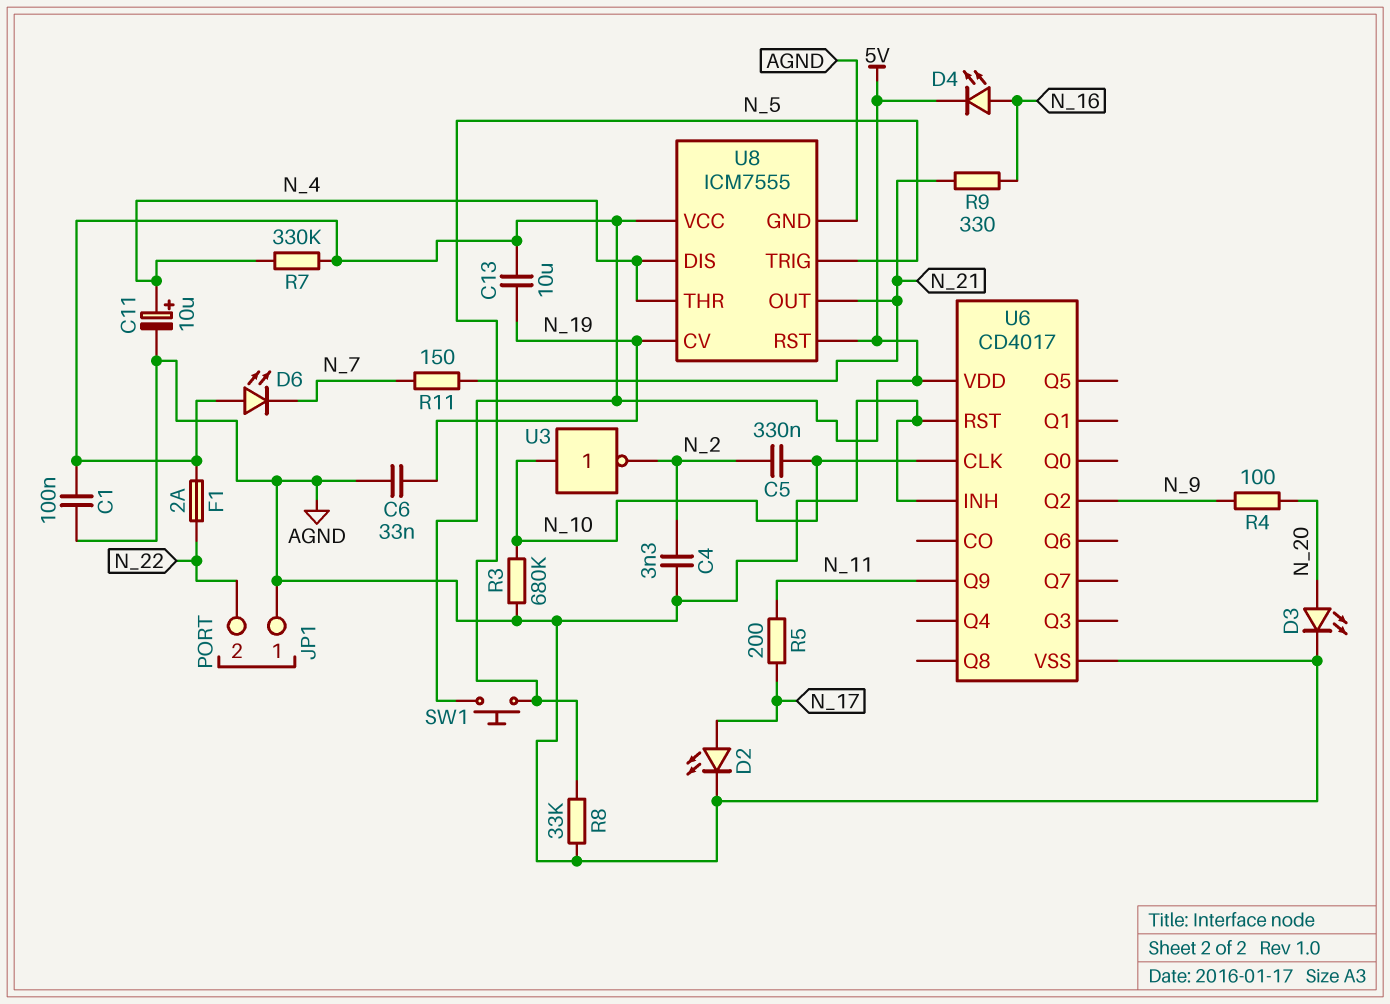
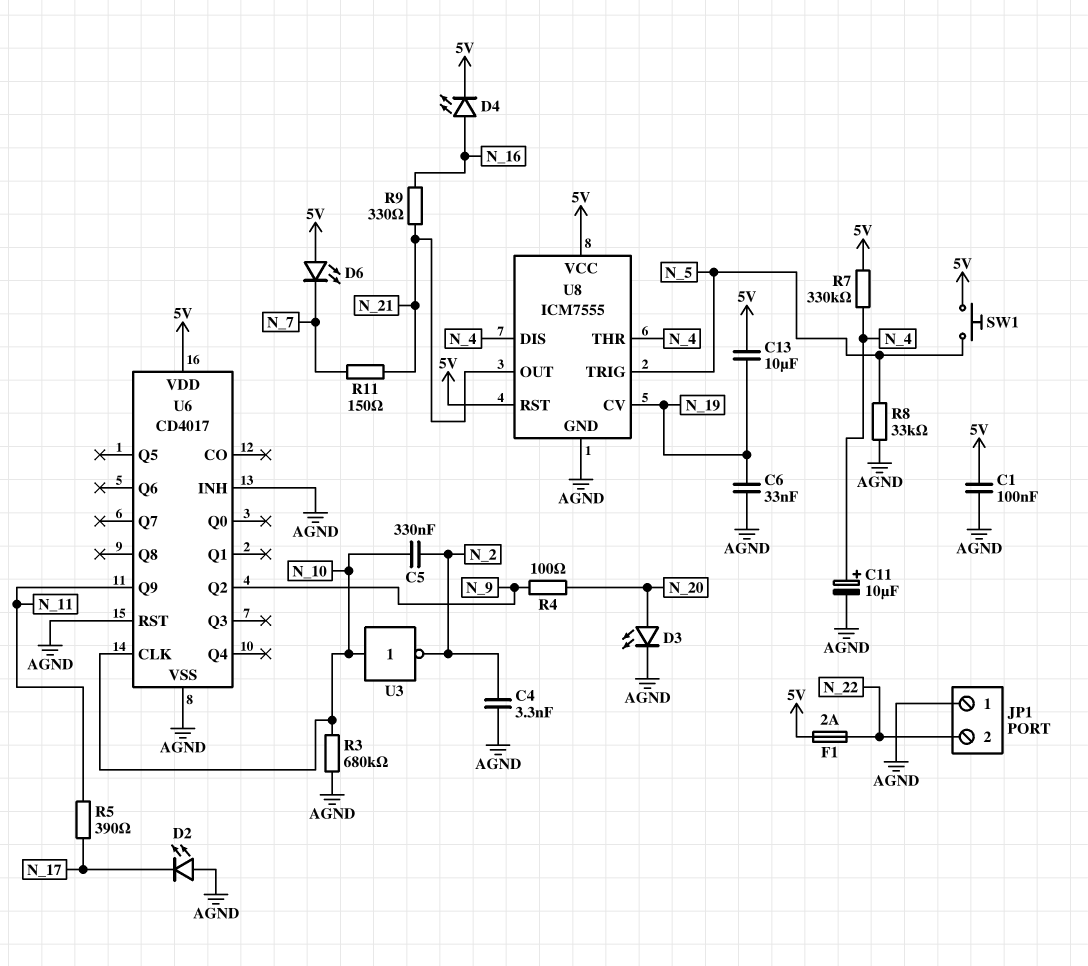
D2: LED (A N_17, K AGND) -> LED (A AGND, K N_17)
R5: 200 (N_11, N_17) -> 390 (N_11, N_17)

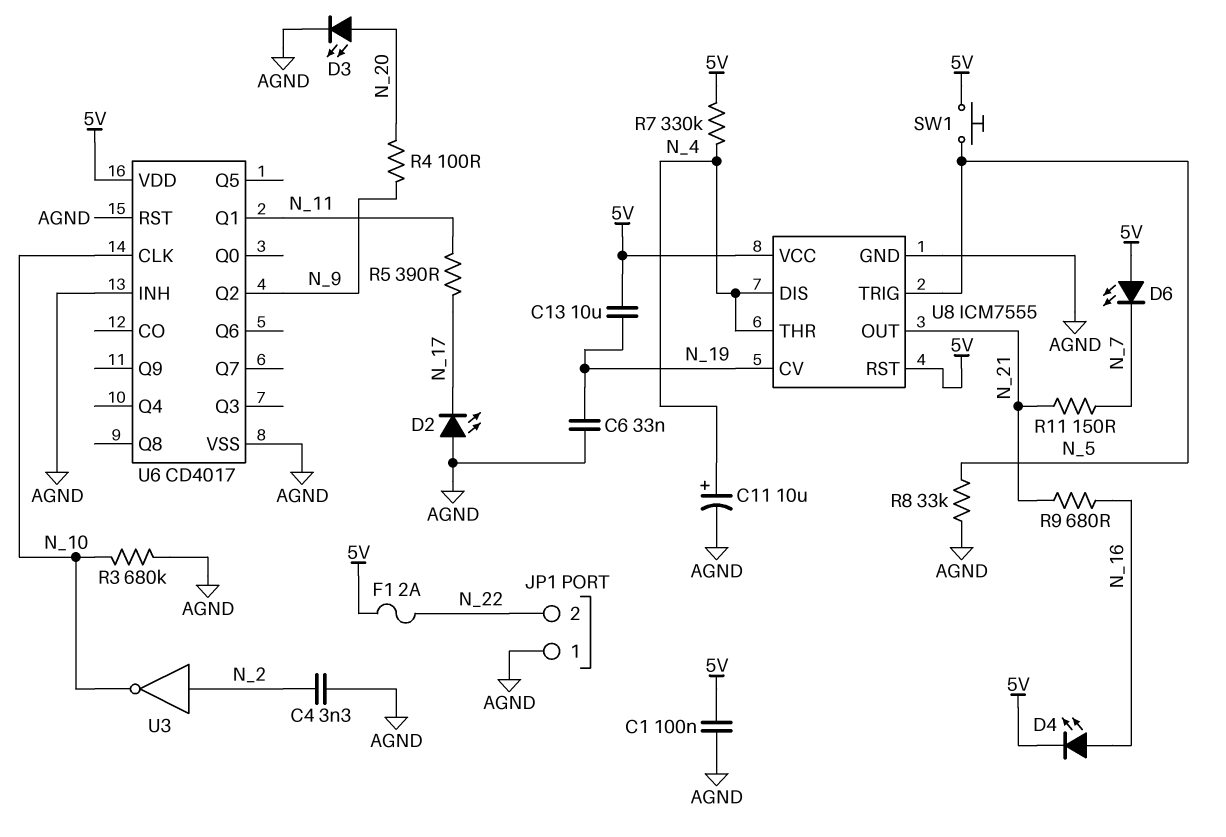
C5: 330nF (N_2, N_10) -> none
R9: 330 (N_16, N_21) -> 680 (N_16, N_21)
U3: NOT (in N_10, out N_2) -> NOT (in N_2, out N_10)
U6 pin Q1: none -> N_11
U6 pin Q9: N_11 -> none

